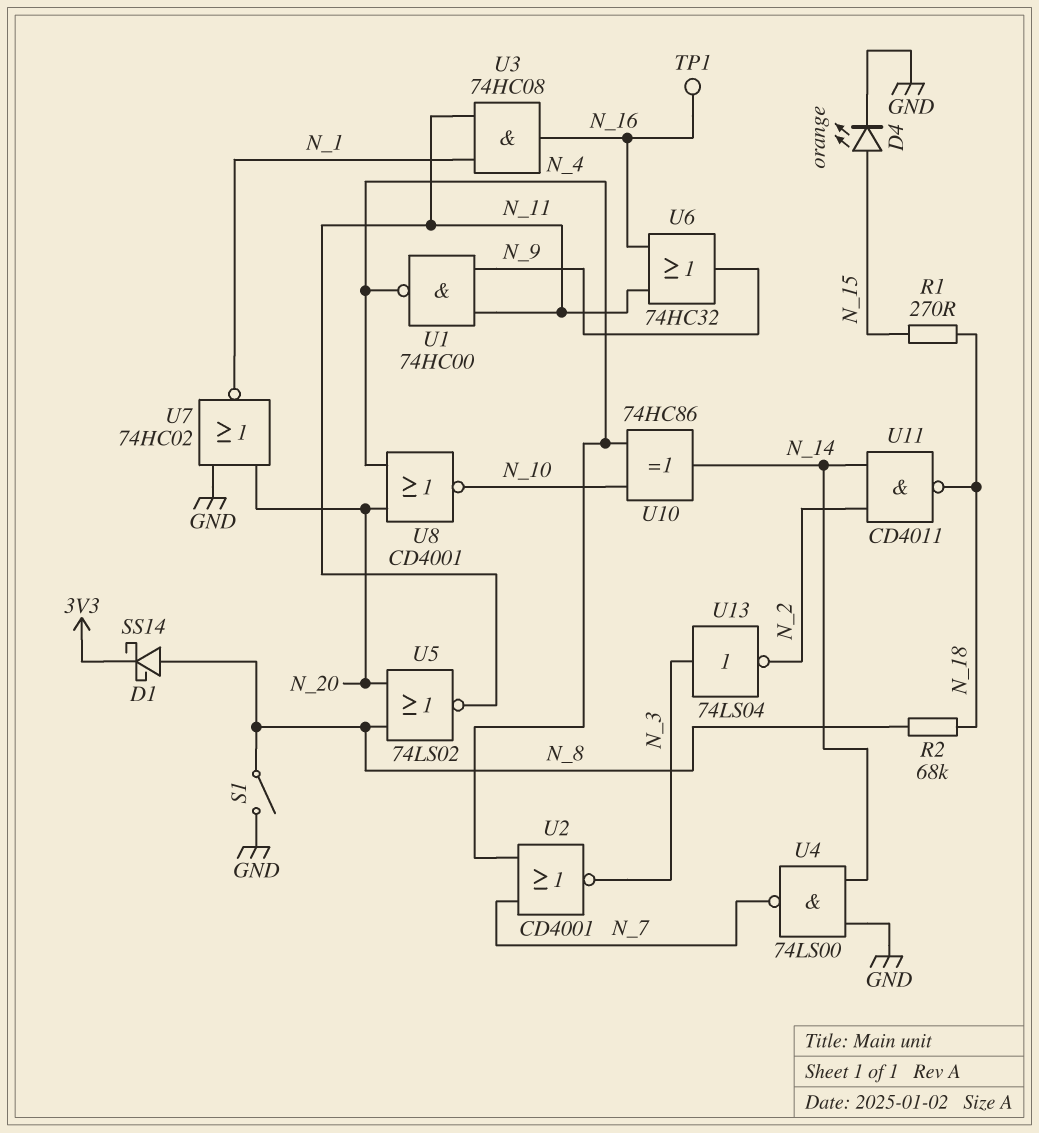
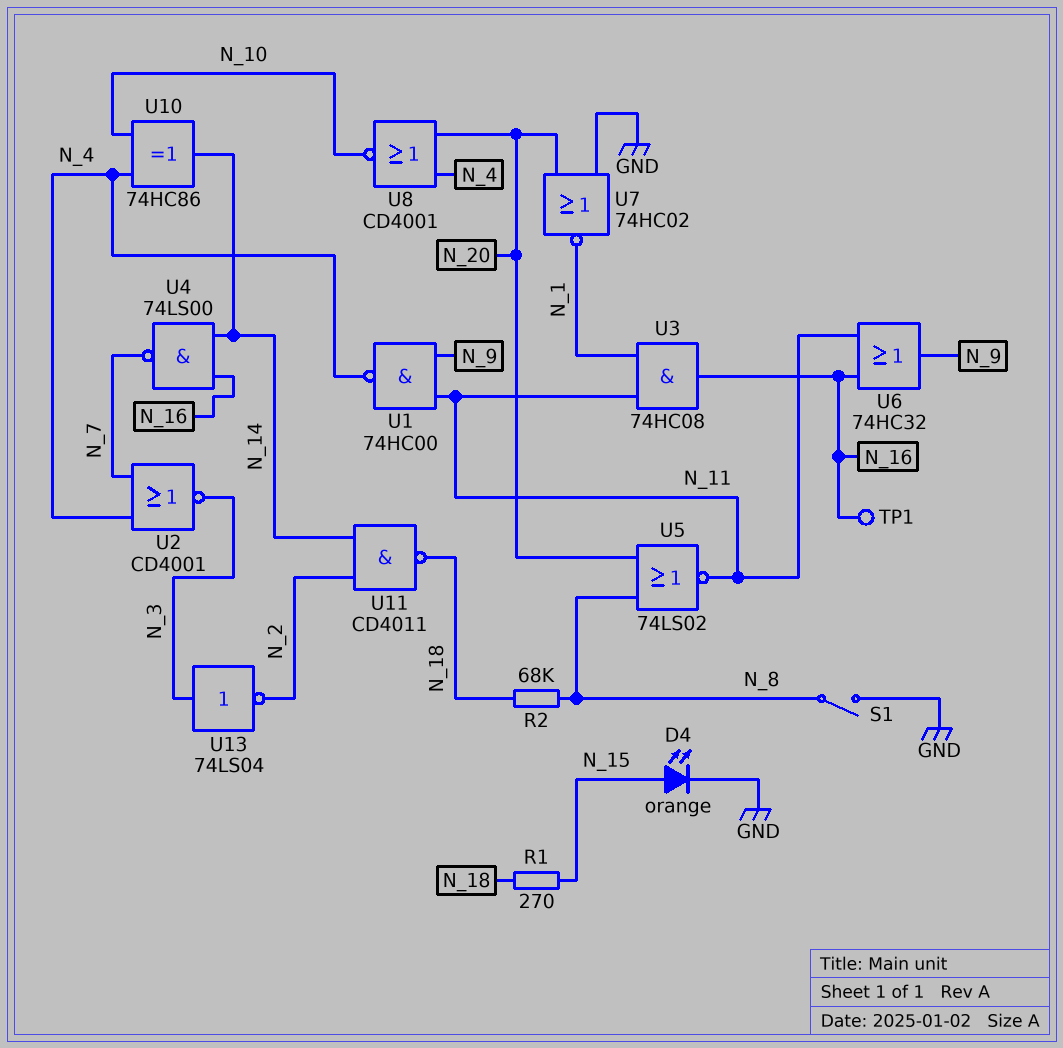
D1: schottky SS14 (A N_8, K 3V3) -> none
U4: NAND 74LS00 (in GND, in N_14, out N_7) -> NAND 74LS00 (in N_14, in N_16, out N_7)

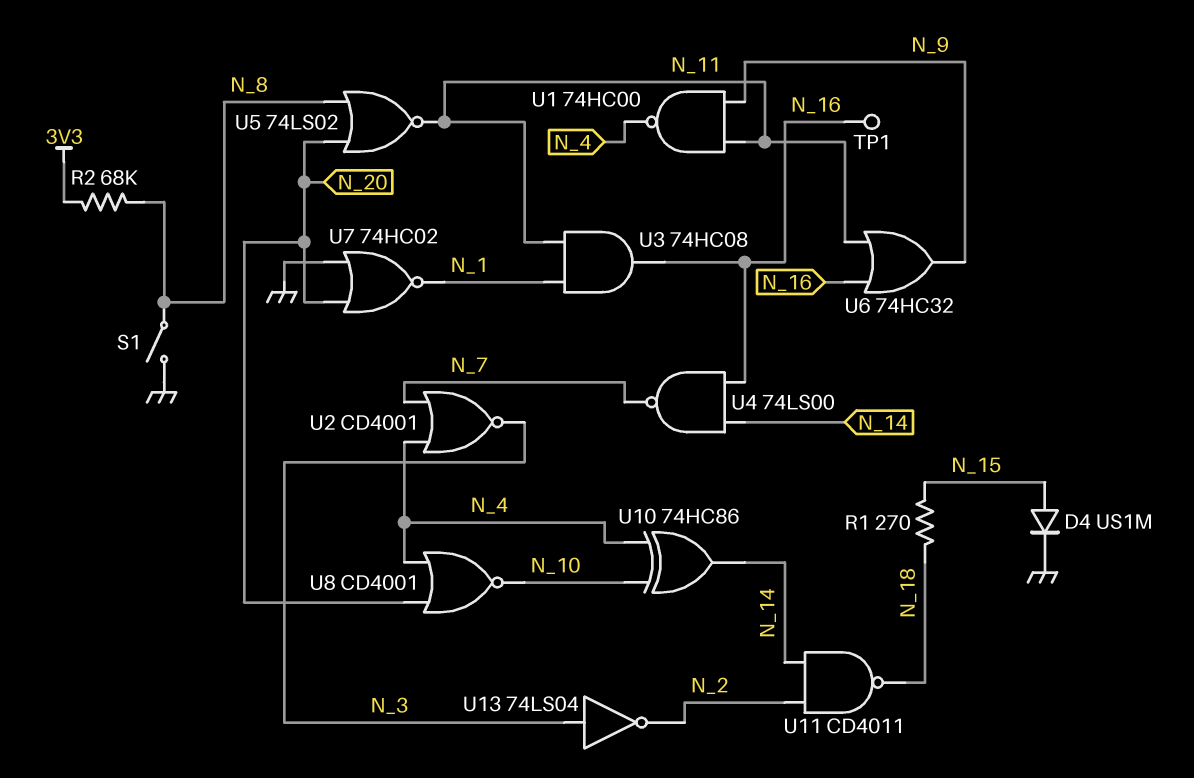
D4: LED orange (A N_15, K GND) -> diode US1M (A N_15, K GND)
R2: 68k (N_8, N_18) -> 68k (3V3, N_8)

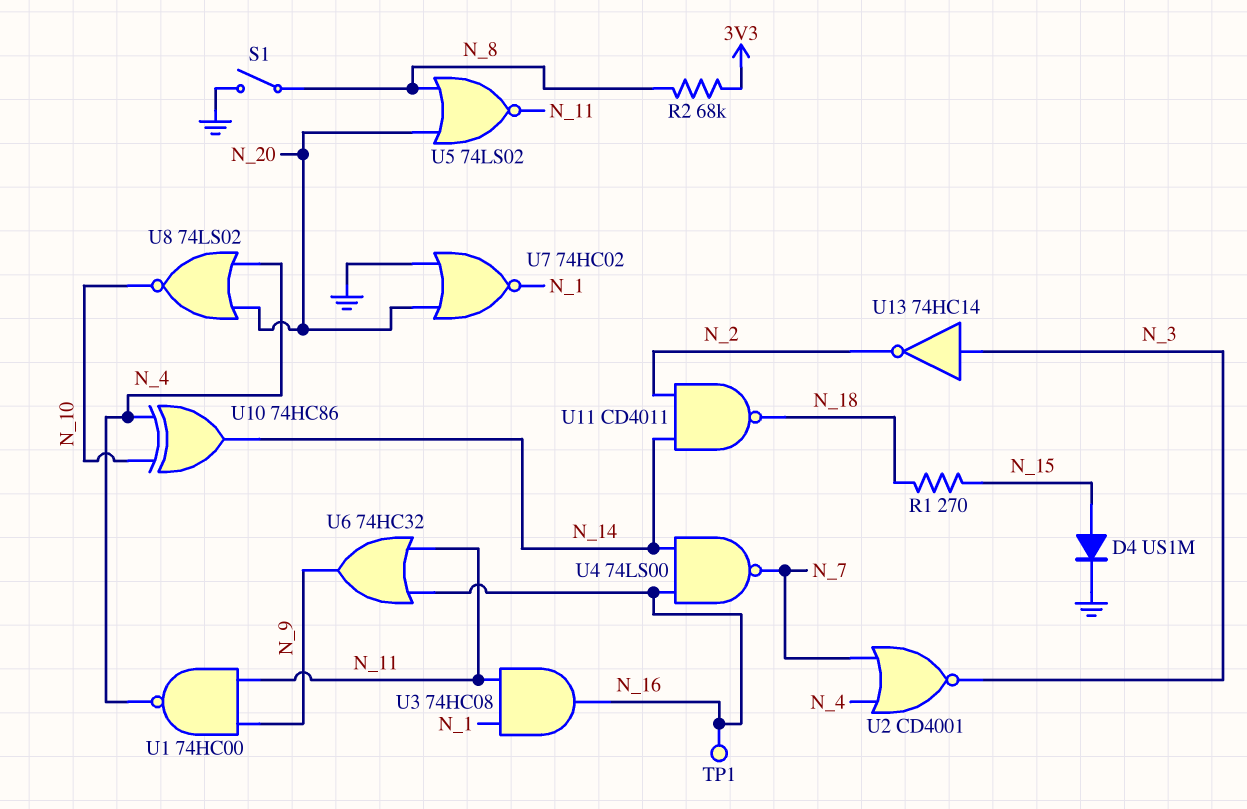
U8: NOR CD4001 (in N_4, in N_20, out N_10) -> NOR 74LS02 (in N_4, in N_20, out N_10)
U13: NOT 74LS04 (in N_3, out N_2) -> NOT 74HC14 (in N_3, out N_2)

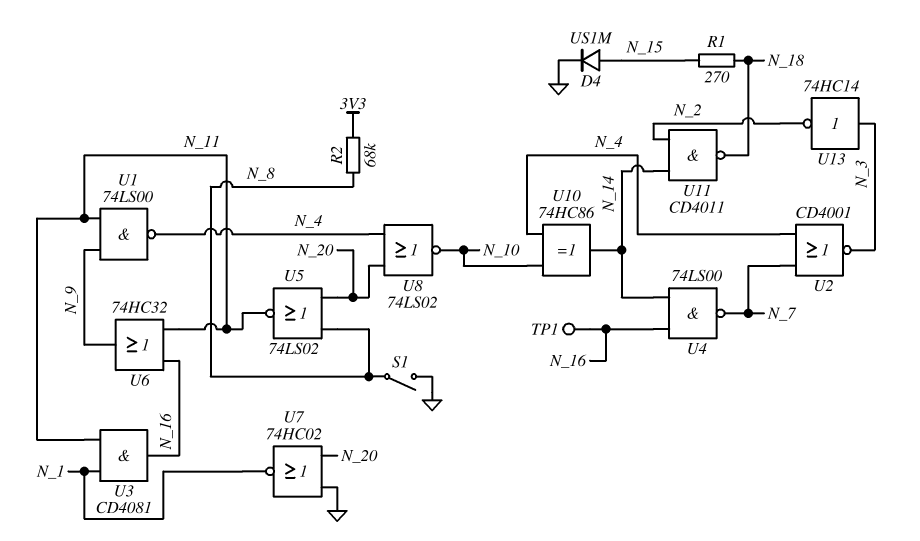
U1: NAND 74HC00 (in N_9, in N_11, out N_4) -> NAND 74LS00 (in N_9, in N_11, out N_4)
U3: AND 74HC08 (in N_1, in N_11, out N_16) -> AND CD4081 (in N_1, in N_11, out N_16)

